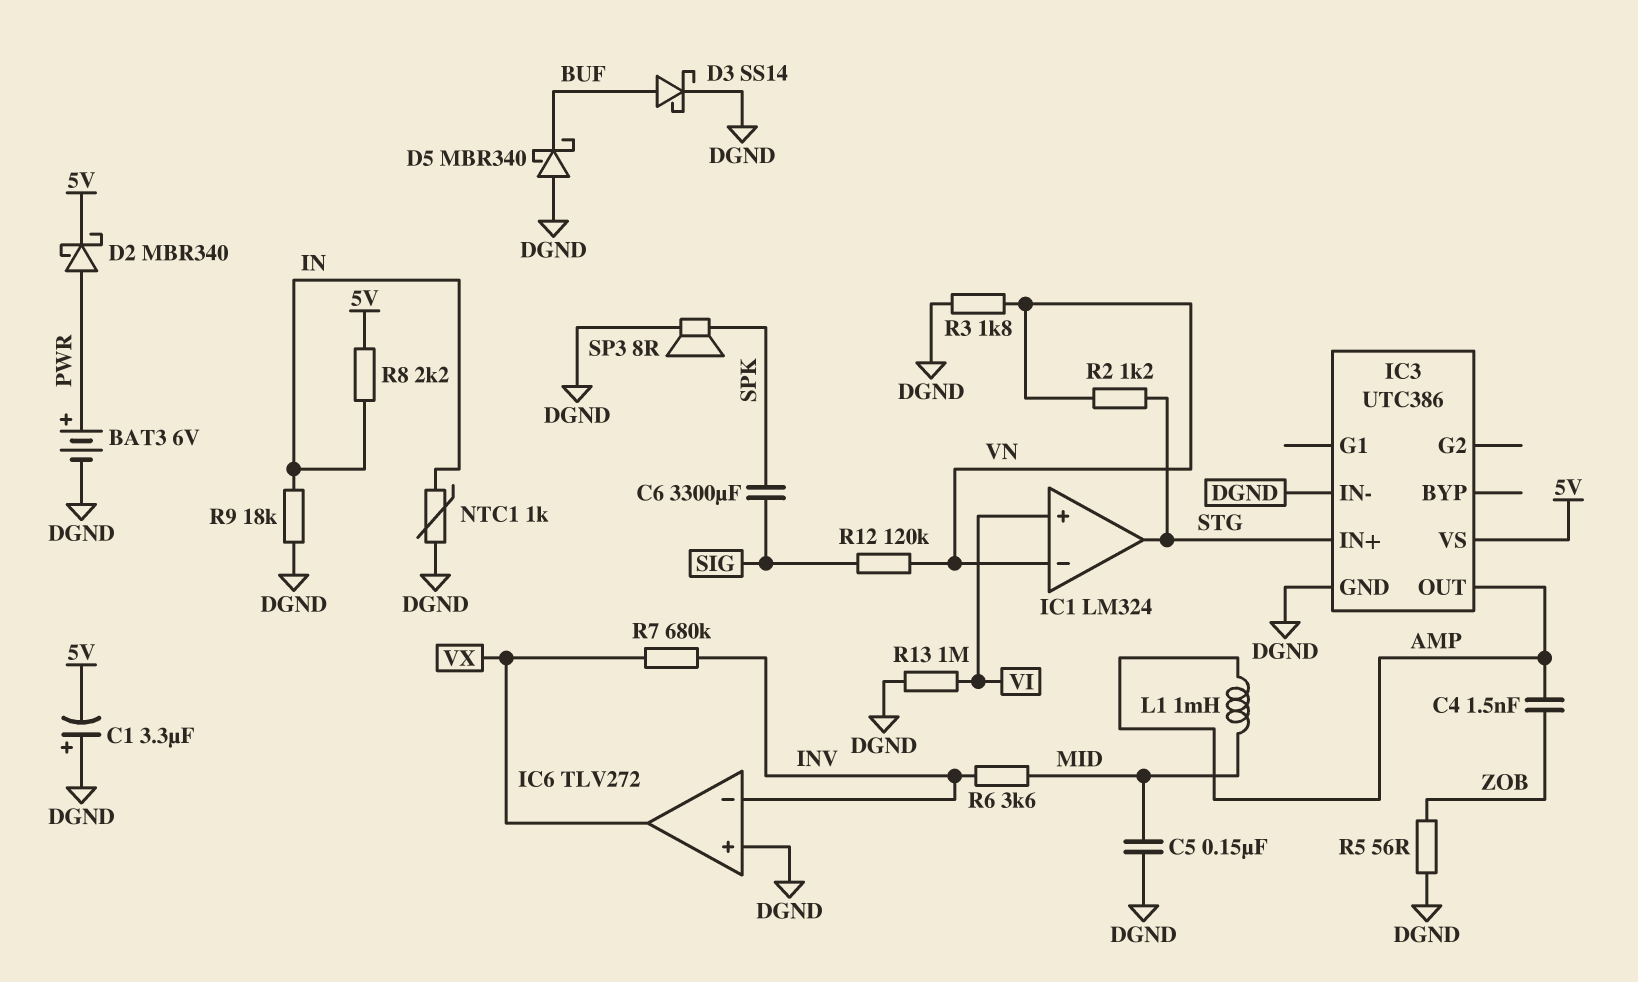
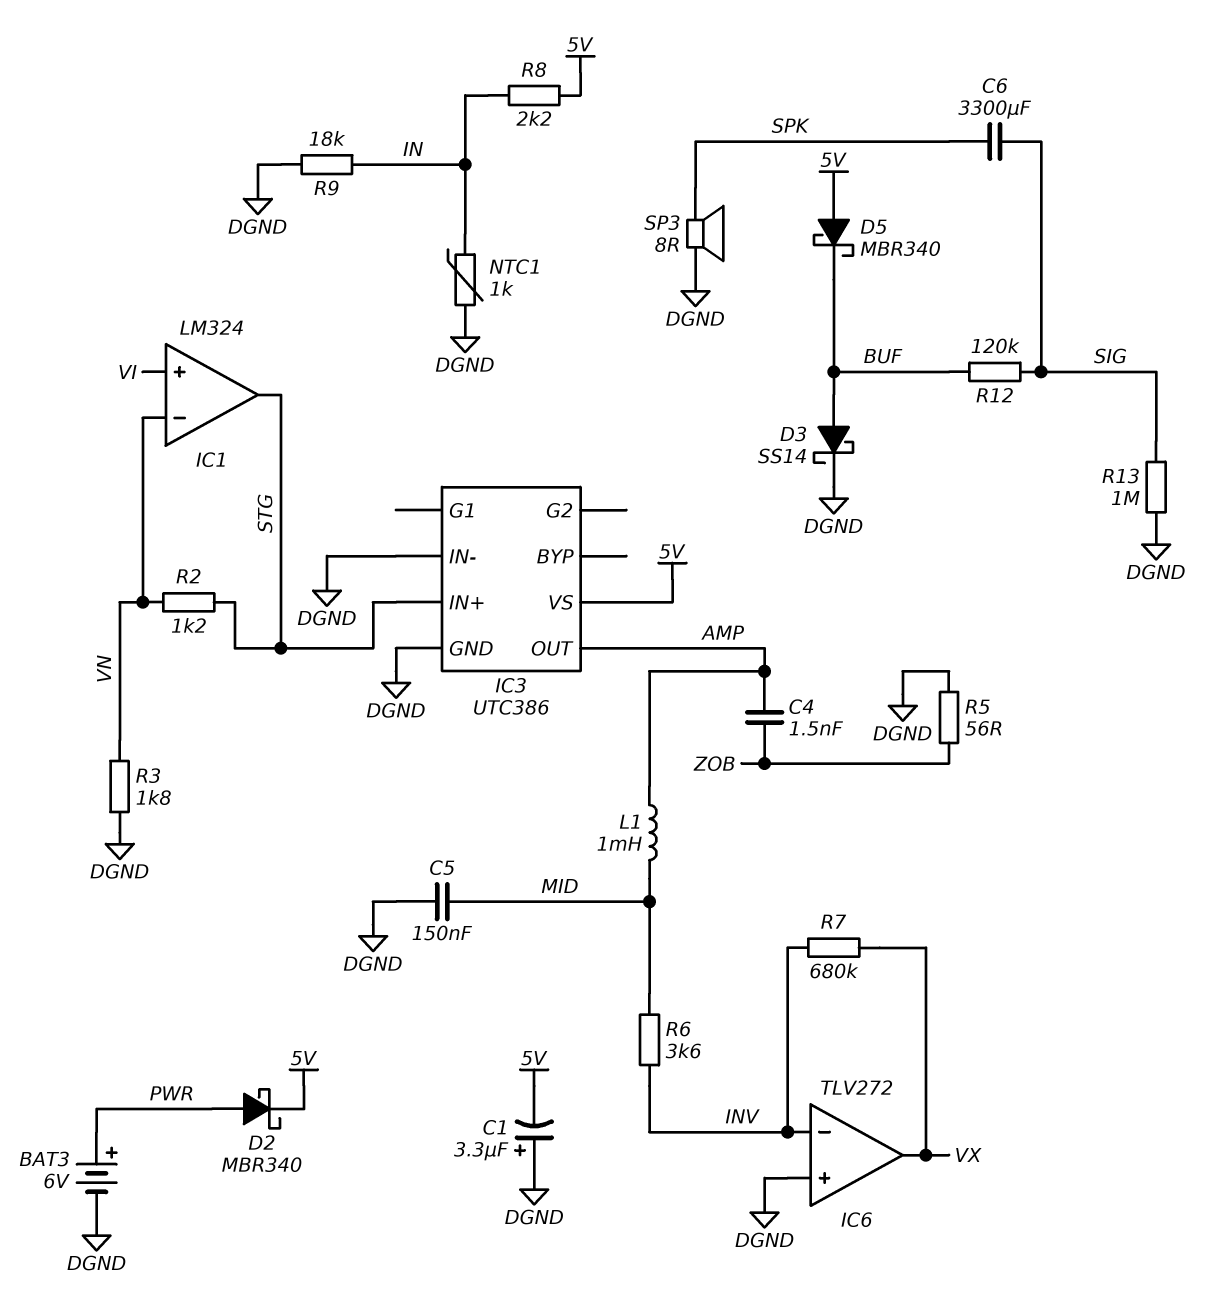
D5: schottky MBR340 (A DGND, K BUF) -> schottky MBR340 (A 5V, K BUF)
R12: 120k (SIG, VN) -> 120k (BUF, SIG)
R13: 1M (DGND, VI) -> 1M (DGND, SIG)

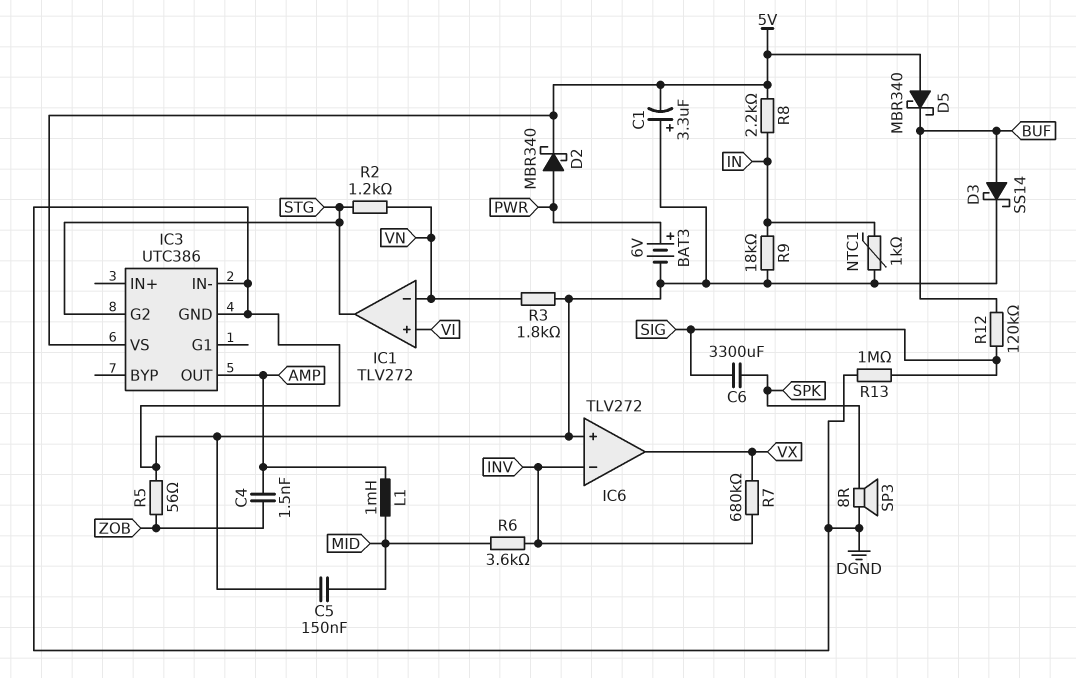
IC1: LM324 -> TLV272
IC3 pin G2: none -> STG
IC3 pin IN+: STG -> none

